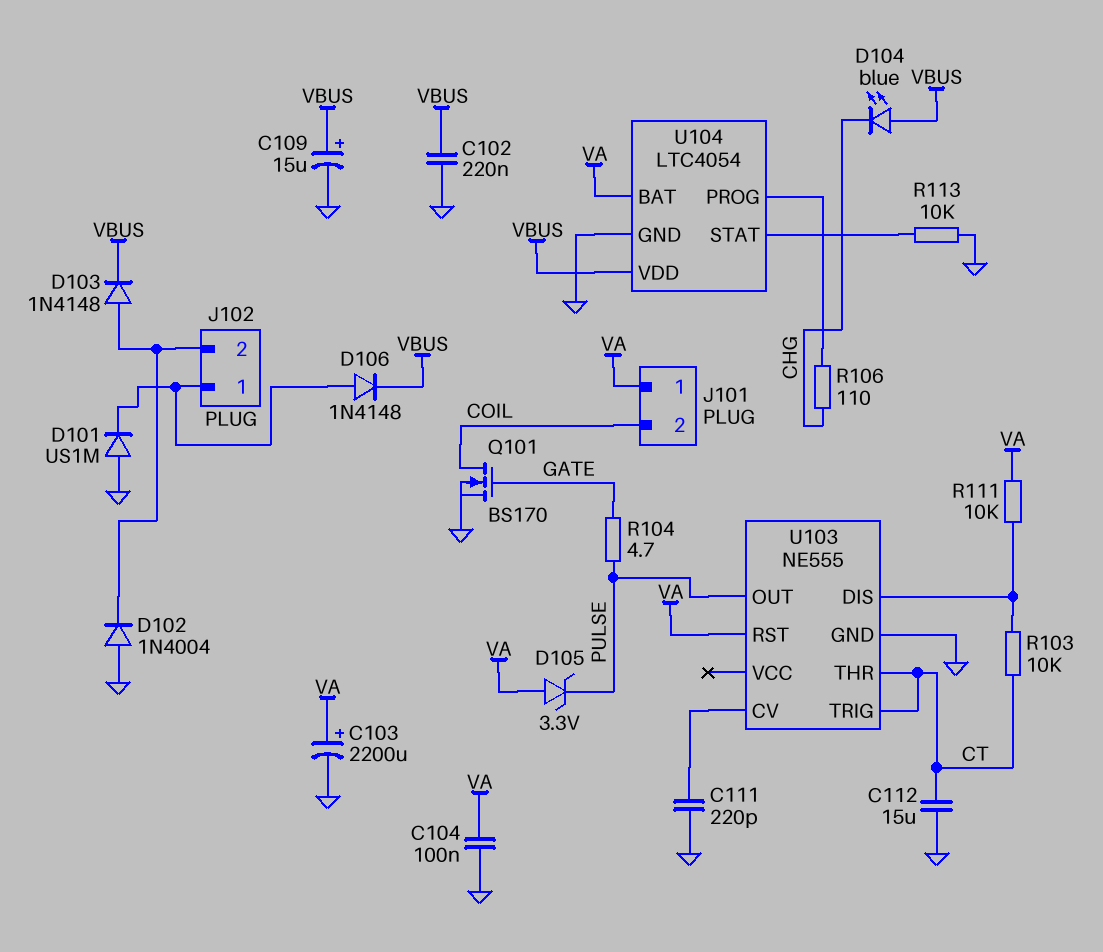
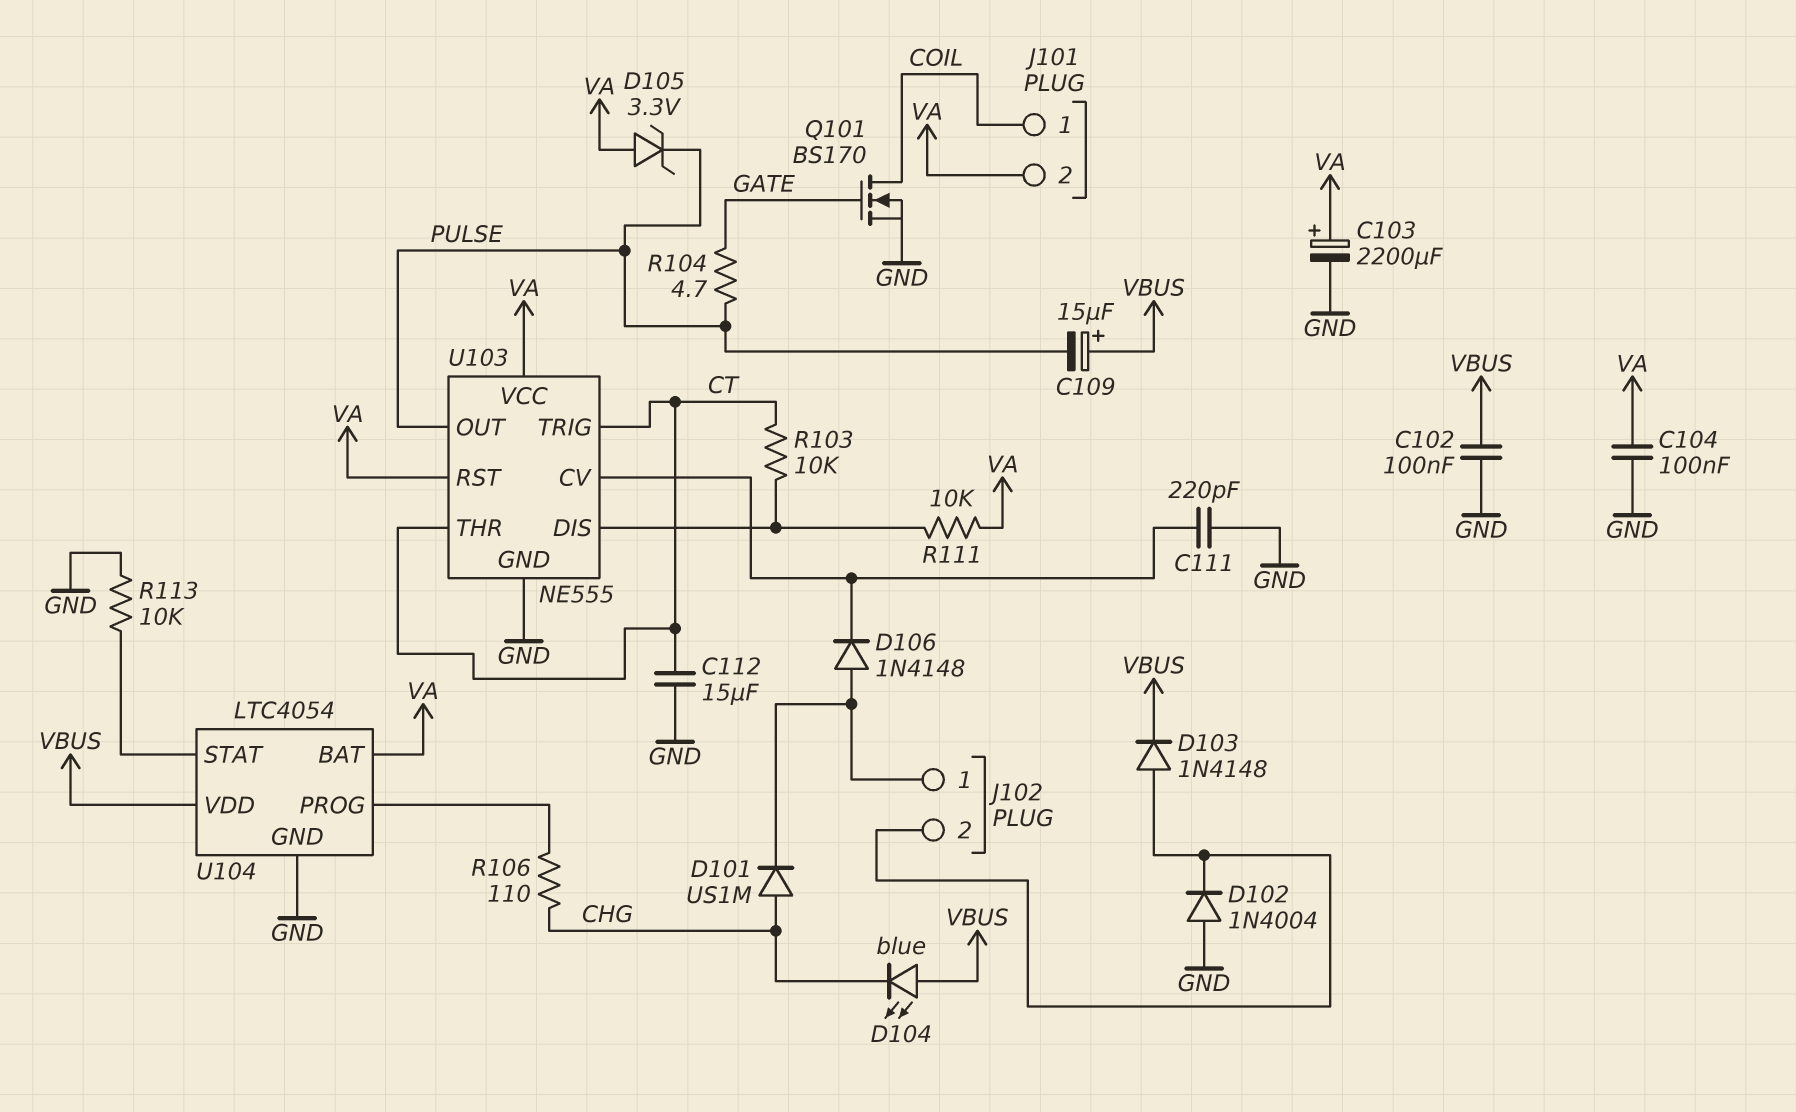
C102: 220nF (GND, VBUS) -> 100nF (GND, VBUS)
C109: 15uF (plus VBUS, minus GND) -> 15uF (plus VBUS, minus PULSE)
D101: diode US1M (A GND, K J102/1) -> diode US1M (A CHG, K J102/1)
D106: diode 1N4148 (A J102/1, K VBUS) -> diode 1N4148 (A J102/1, K U103/CV)
J101 pin 1: VA -> COIL
J101 pin 2: COIL -> VA
U103 pin VCC: none -> VA

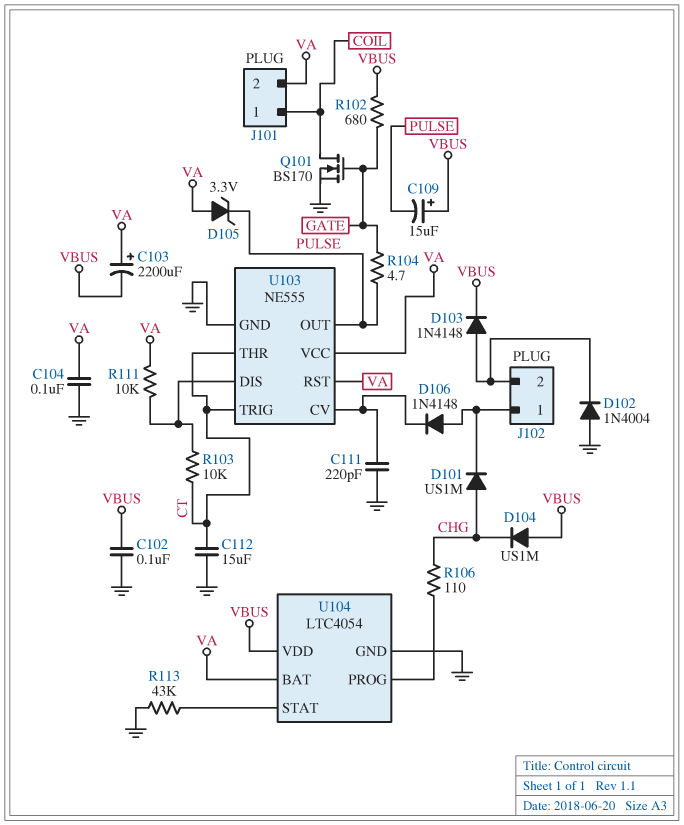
C103: 2200uF (plus VA, minus GND) -> 2200uF (plus VA, minus VBUS)
D104: LED blue (A VBUS, K CHG) -> diode US1M (A VBUS, K CHG)
R102: none -> 680 (GATE, VBUS)
R113: 10k (GND, U104/STAT) -> 43k (GND, U104/STAT)

